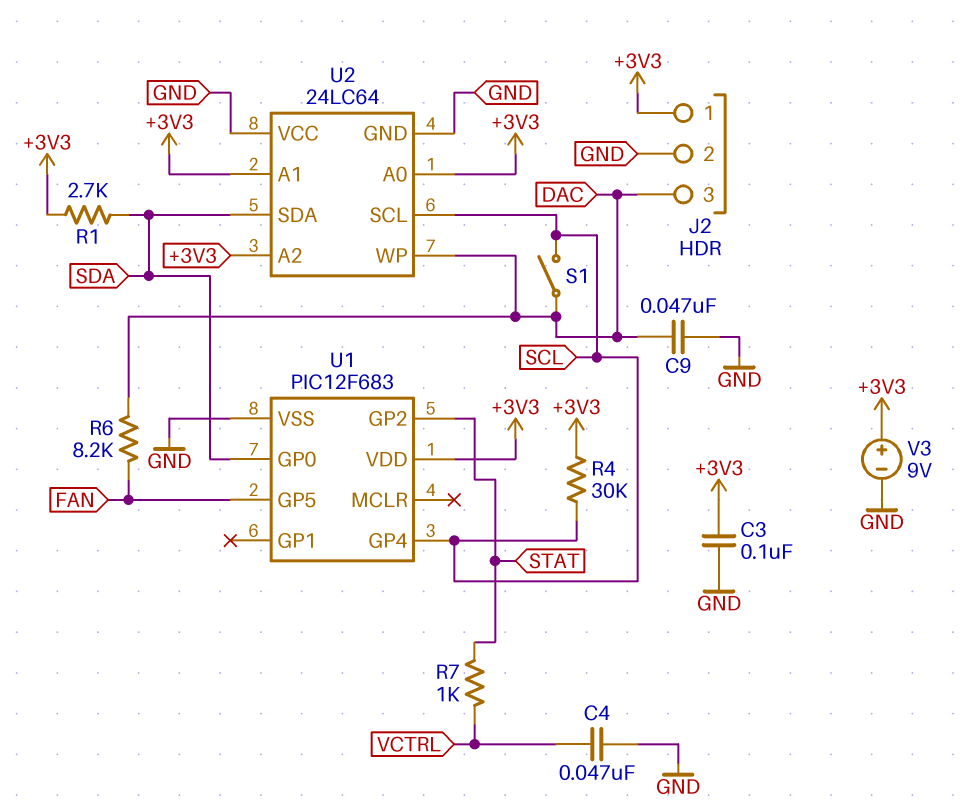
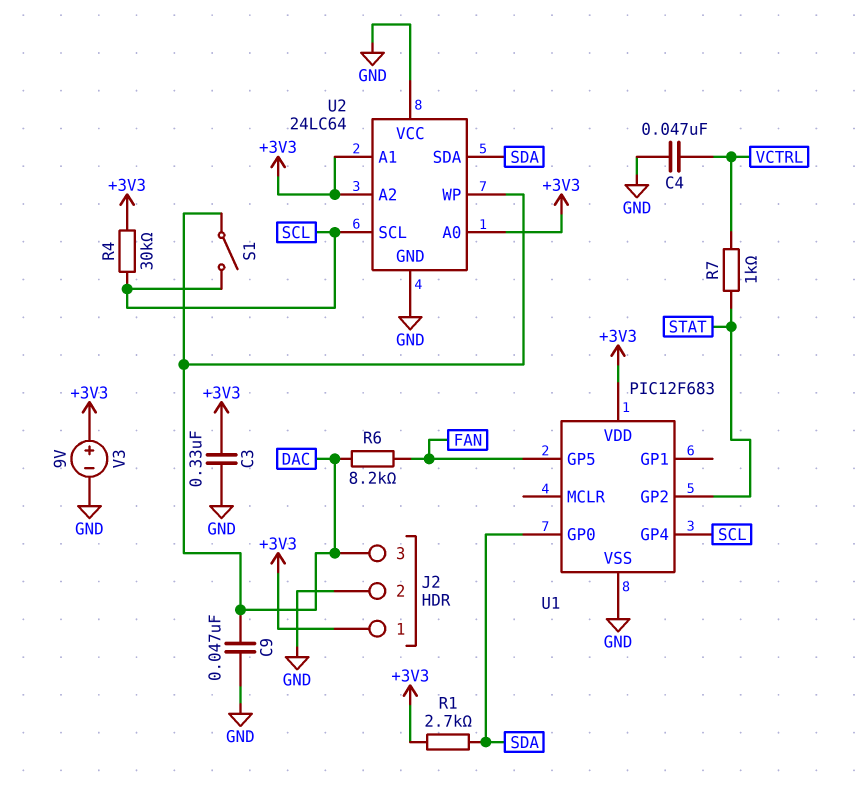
C3: 100nF (+3V3, GND) -> 330nF (+3V3, GND)

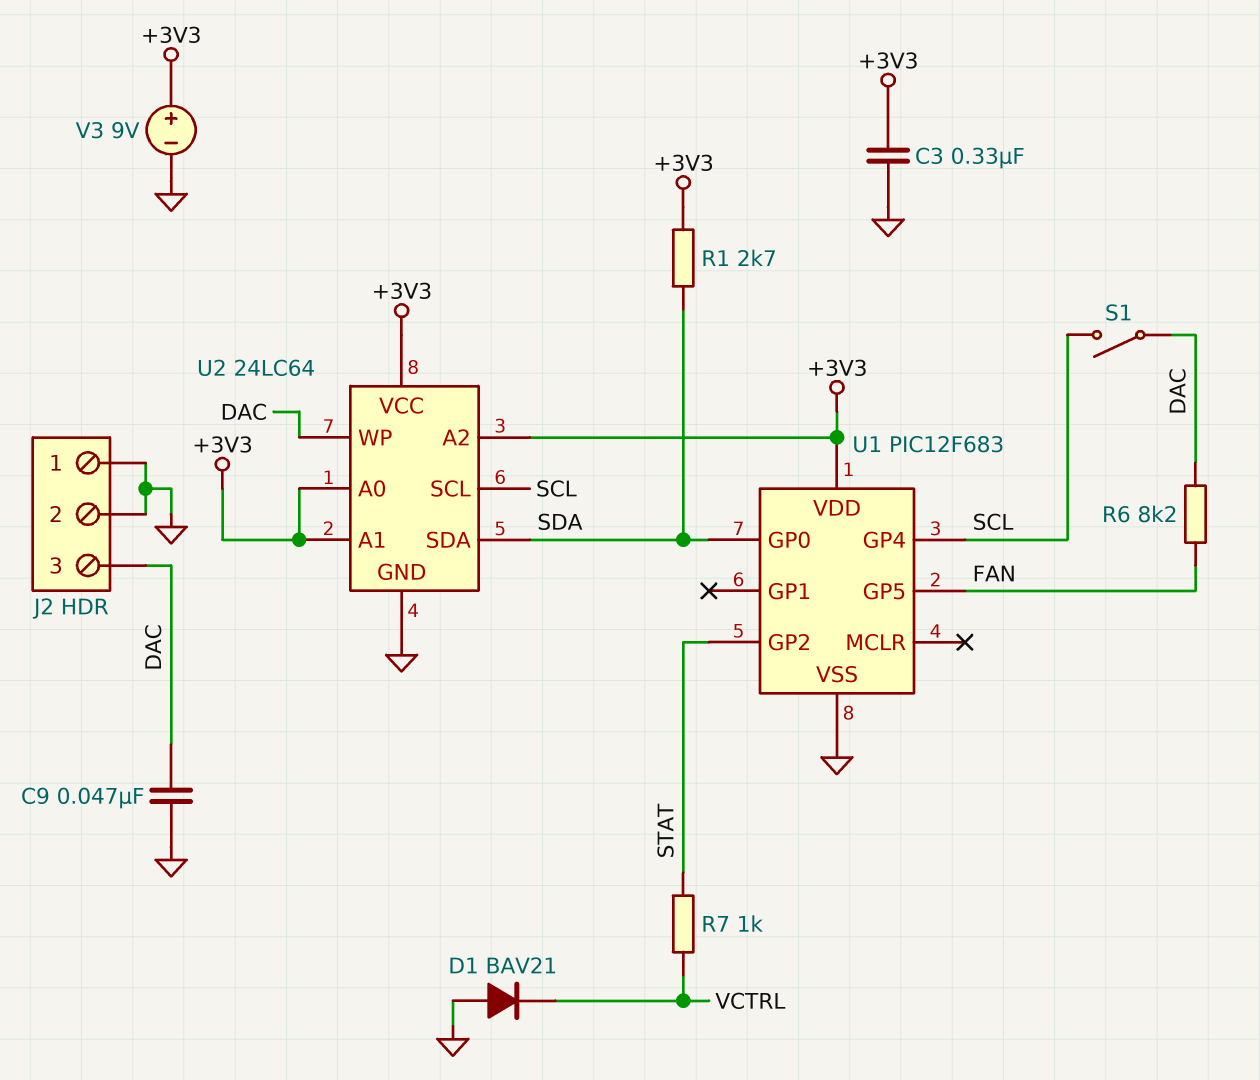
C4: 47nF (GND, VCTRL) -> none
D1: none -> diode BAV21 (A GND, K VCTRL)
J2 pin 1: +3V3 -> GND
R4: 30k (+3V3, SCL) -> none
U2 pin VCC: GND -> +3V3

